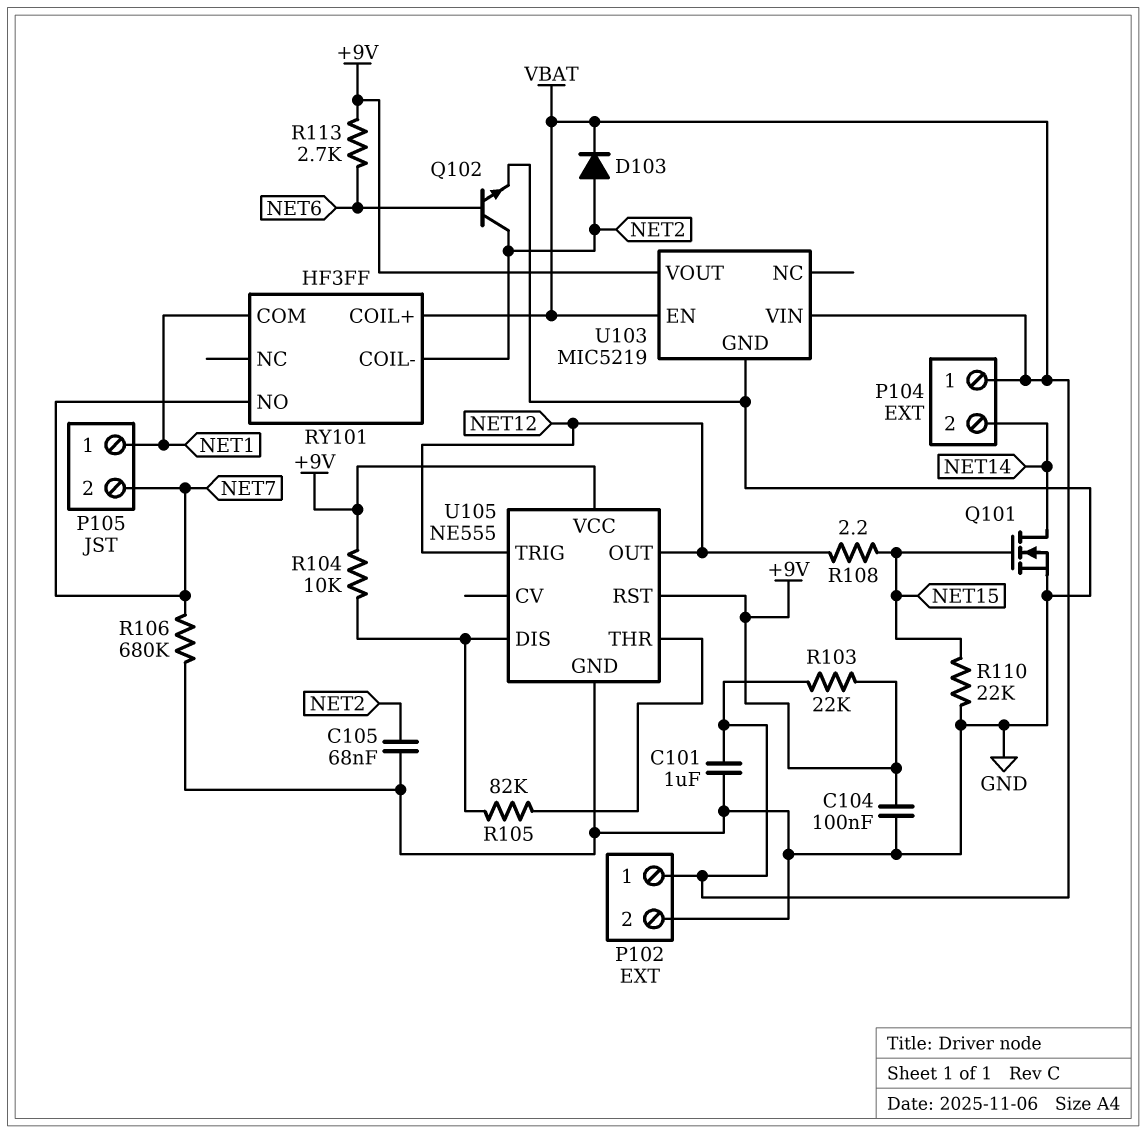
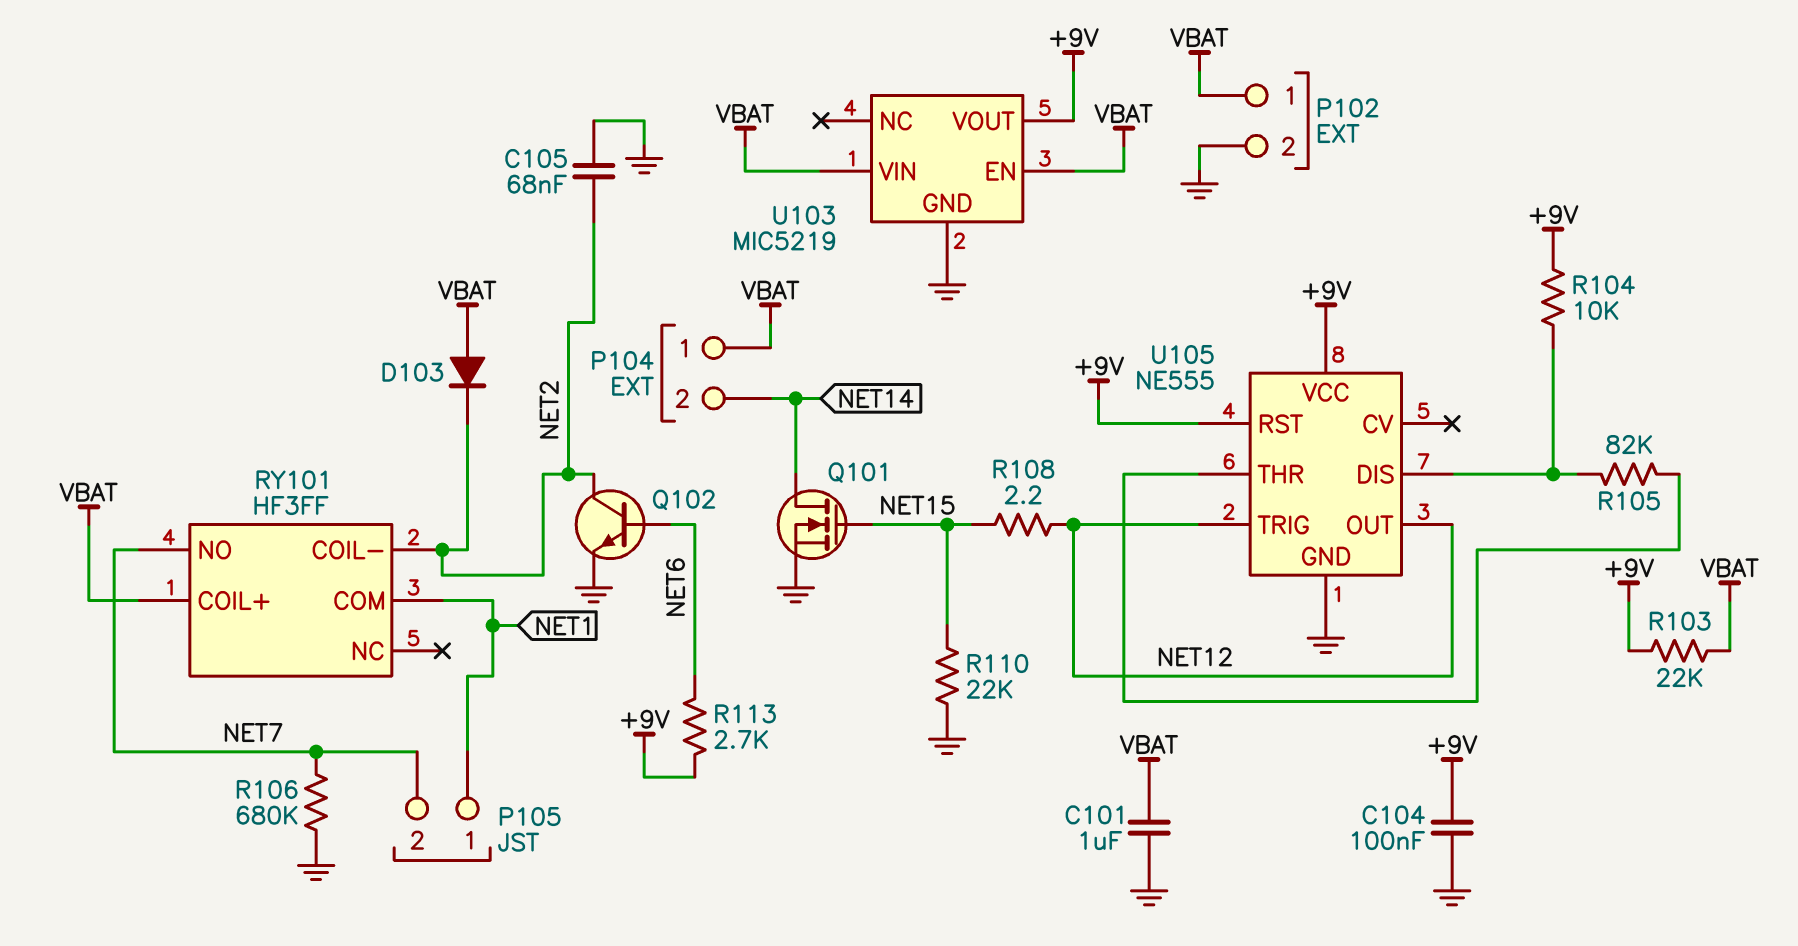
D103: diode (A NET2, K VBAT) -> diode (A VBAT, K NET2)

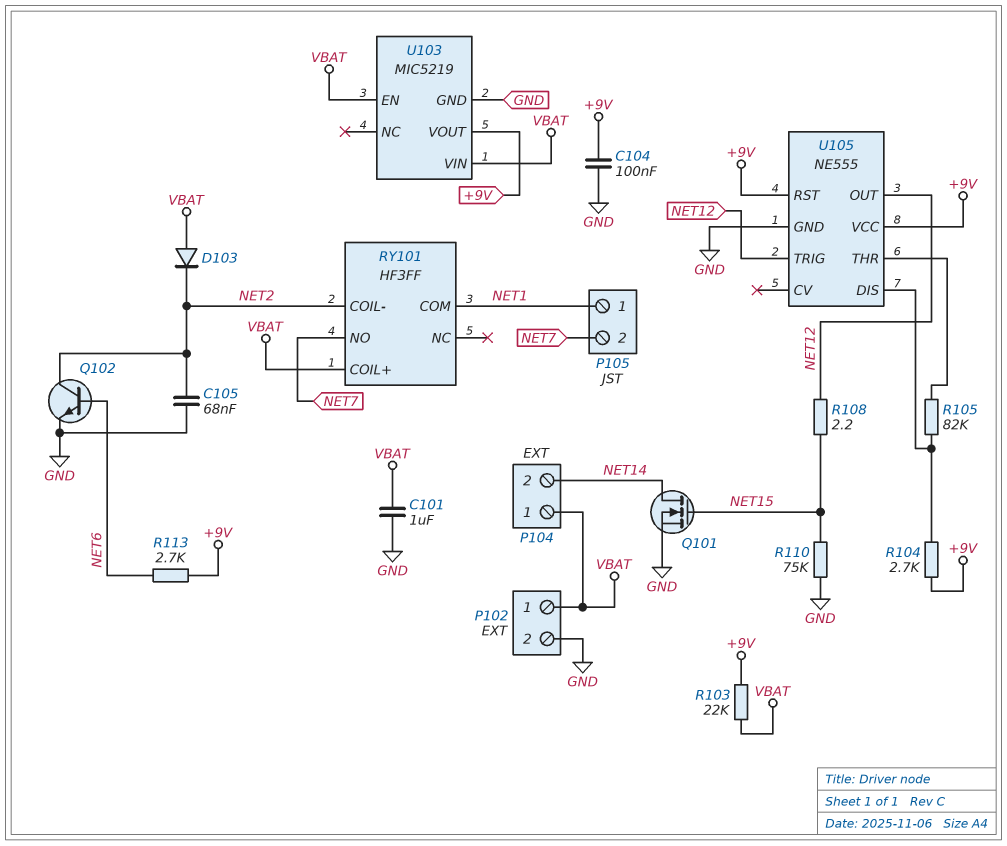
R104: 10k (+9V, U105/DIS) -> 2.7k (+9V, U105/DIS)
R106: 680k (GND, NET7) -> none
R110: 22k (GND, NET15) -> 75k (GND, NET15)

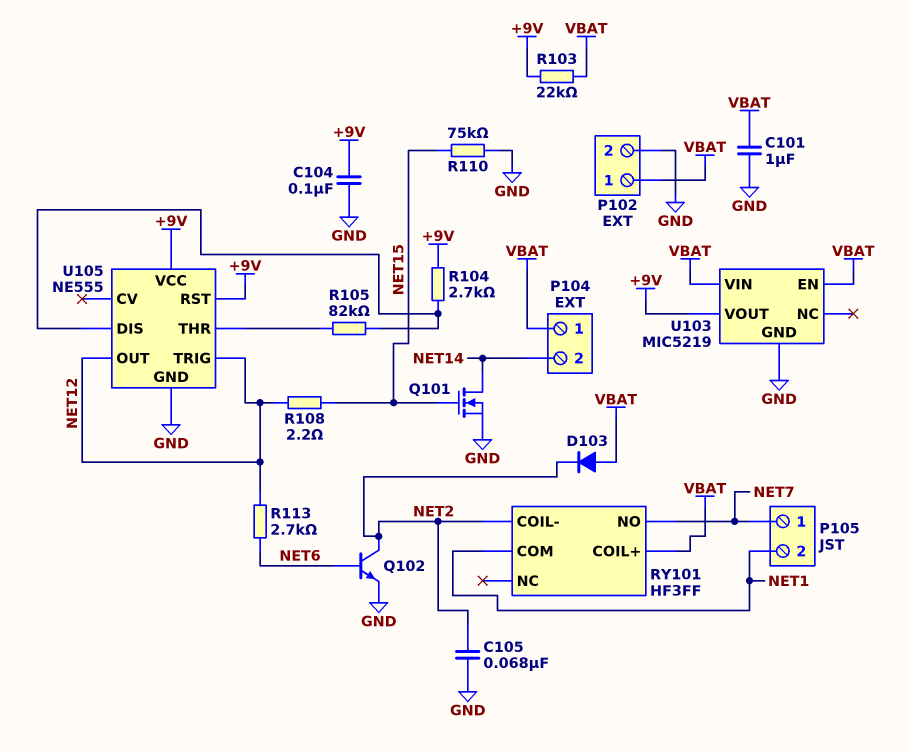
P105 pin 1: NET1 -> NET7
P105 pin 2: NET7 -> NET1
R113: 2.7k (+9V, NET6) -> 2.7k (NET6, NET12)

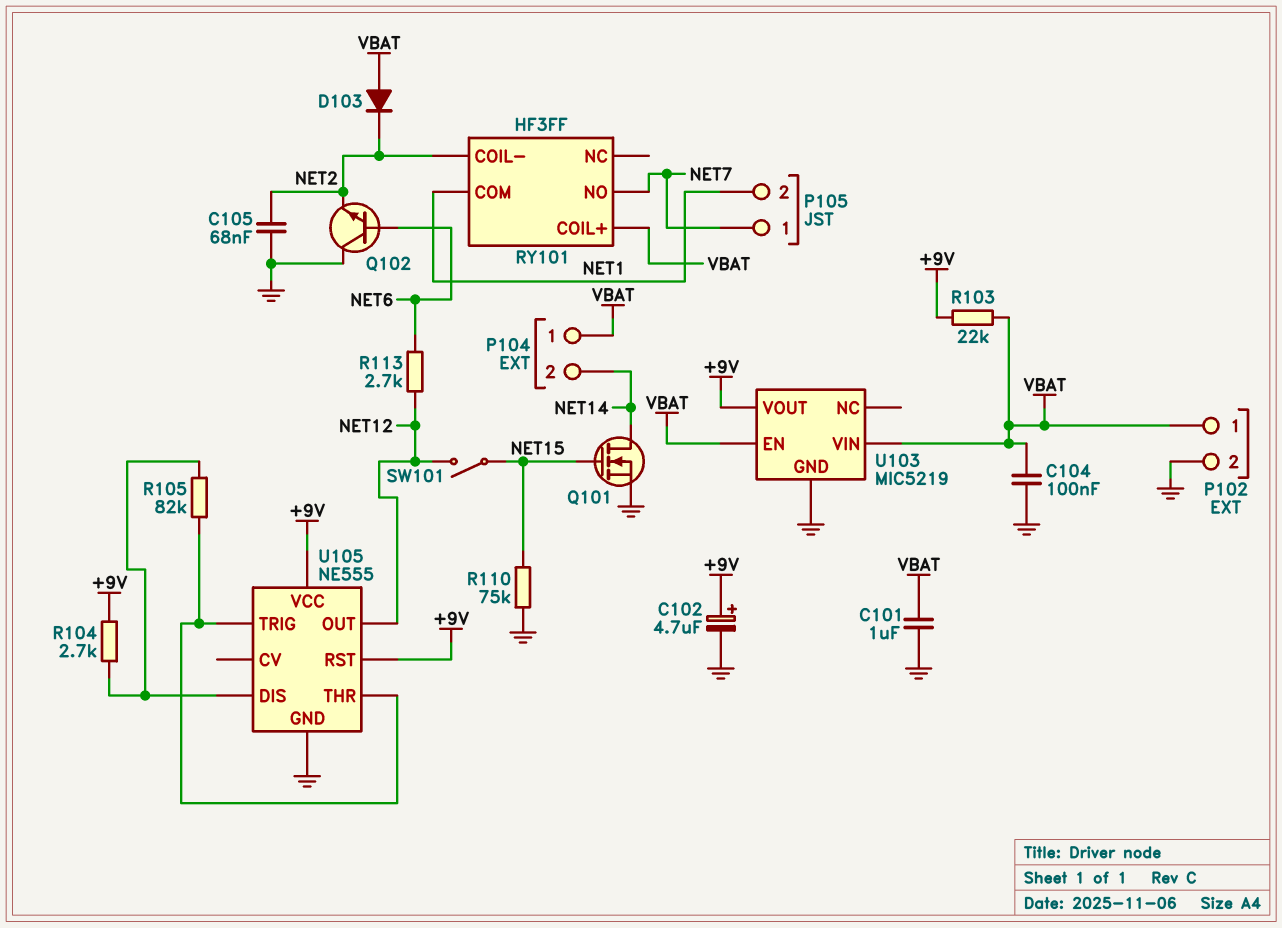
C102: none -> 4.7uF (plus +9V, minus GND)
C104: 100nF (+9V, GND) -> 100nF (GND, VBAT)
Q102: NPN (B NET6, C NET2, E GND) -> NPN (B NET6, C GND, E NET2)
R108: 2.2 (NET12, NET15) -> none
SW101: none -> switch (NET12, NET15)
U105 pin TRIG: NET12 -> U105/THR

